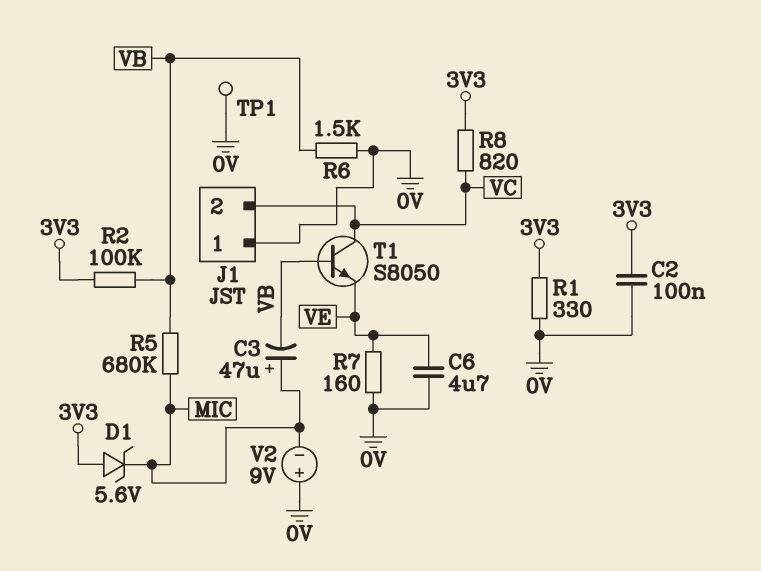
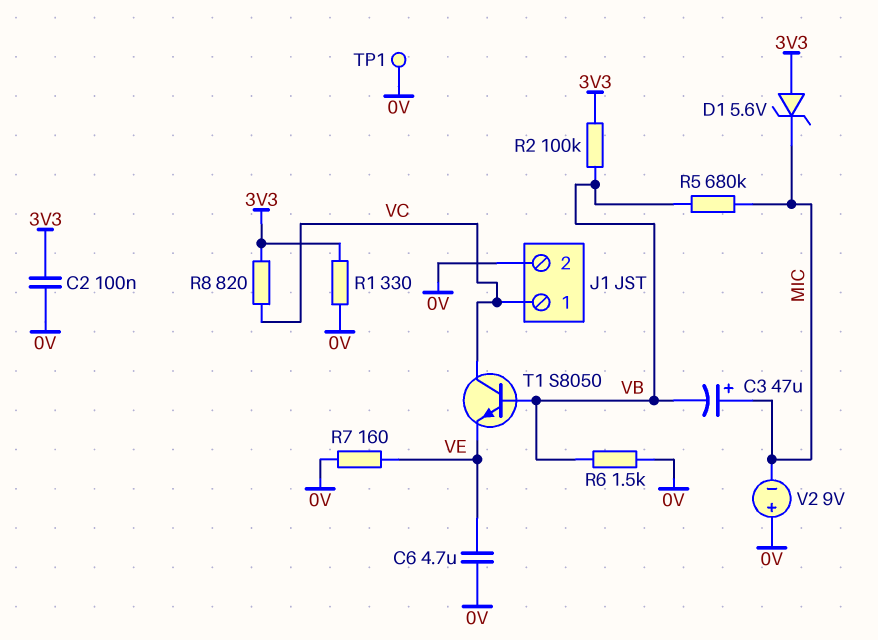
J1 pin 1: 0V -> VC
J1 pin 2: VC -> 0V

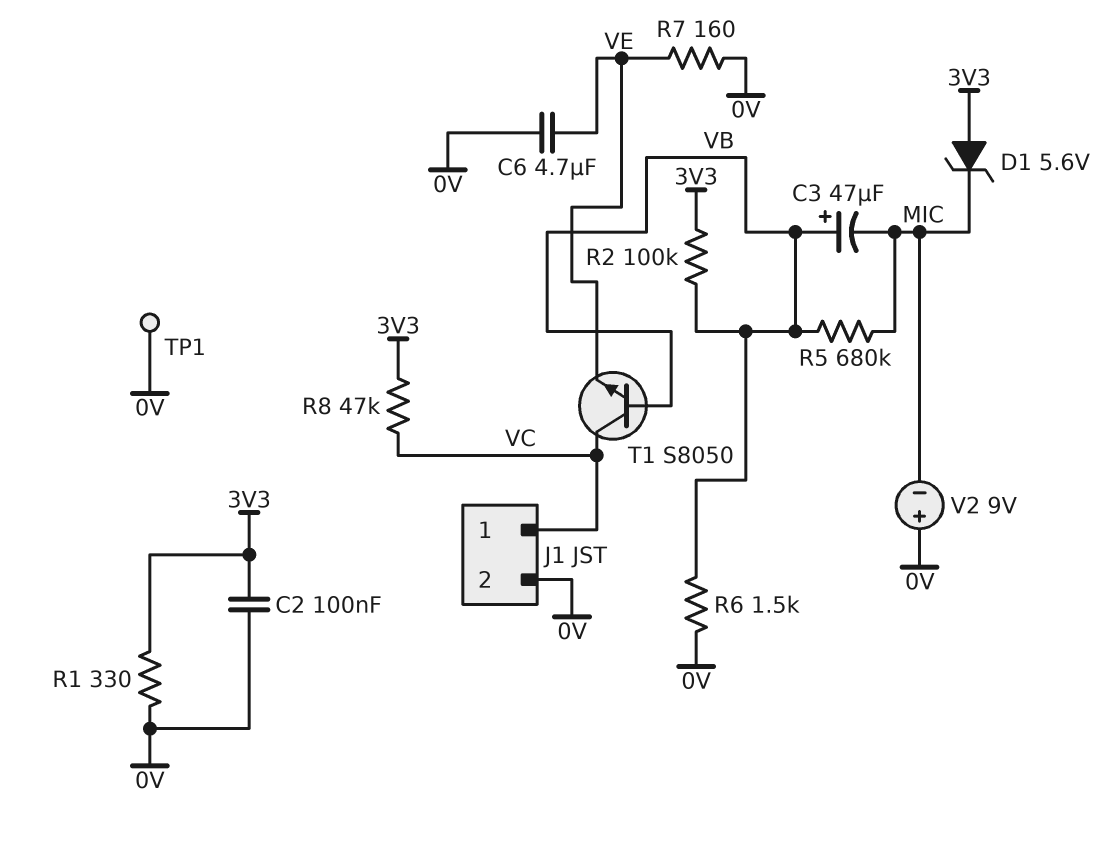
C3: 47uF (plus MIC, minus VB) -> 47uF (plus VB, minus MIC)
R8: 820 (3V3, VC) -> 47k (3V3, VC)

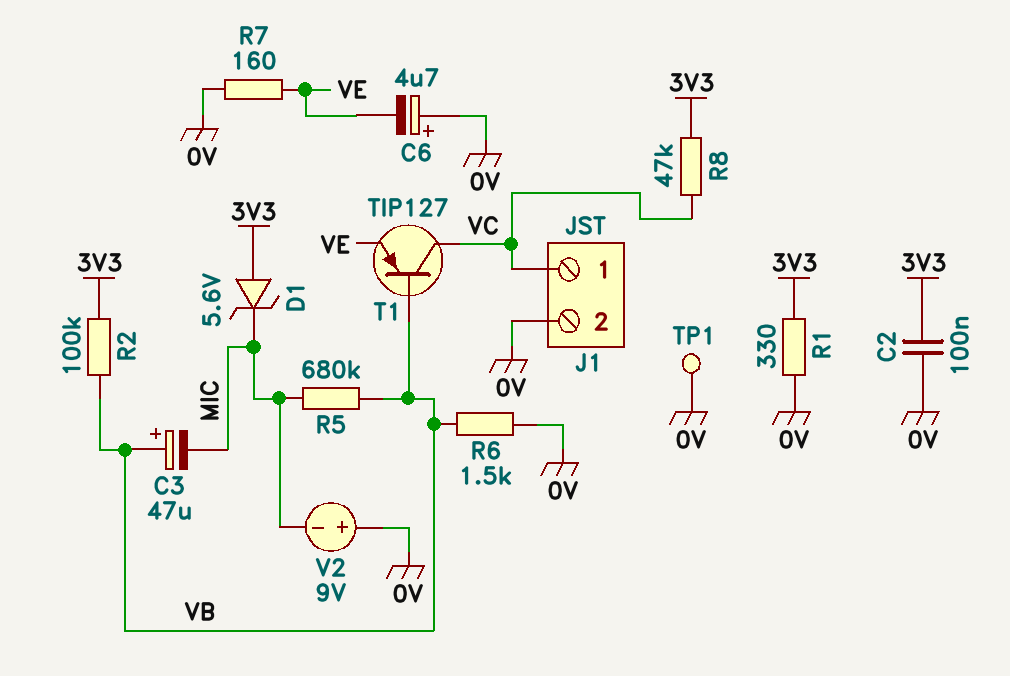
C6: 4.7uF (0V, VE) -> 4.7uF (plus 0V, minus VE)
T1: NPN S8050 (B VB, C VC, E VE) -> PNP TIP127 (B VB, C VC, E VE)

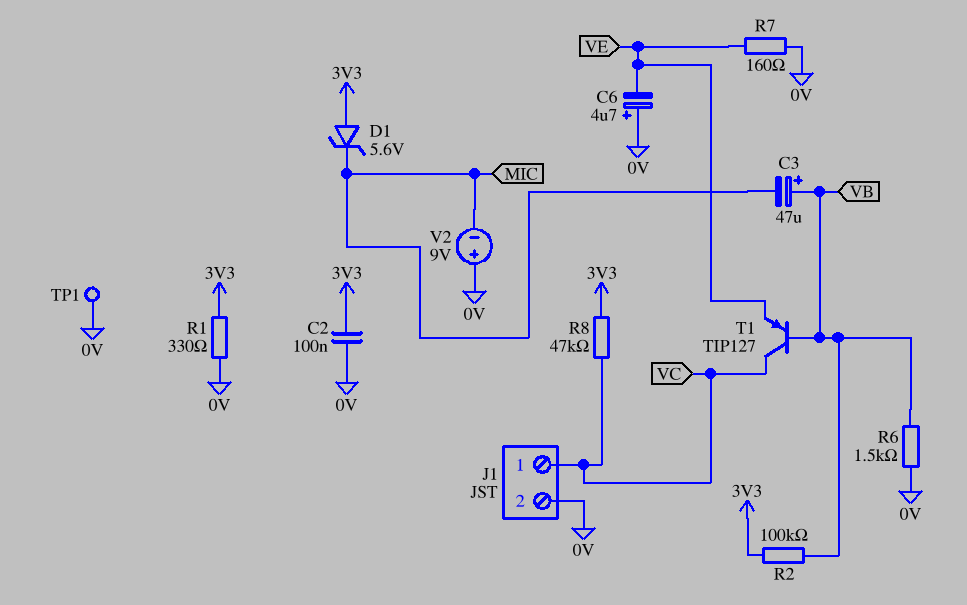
R5: 680k (MIC, VB) -> none

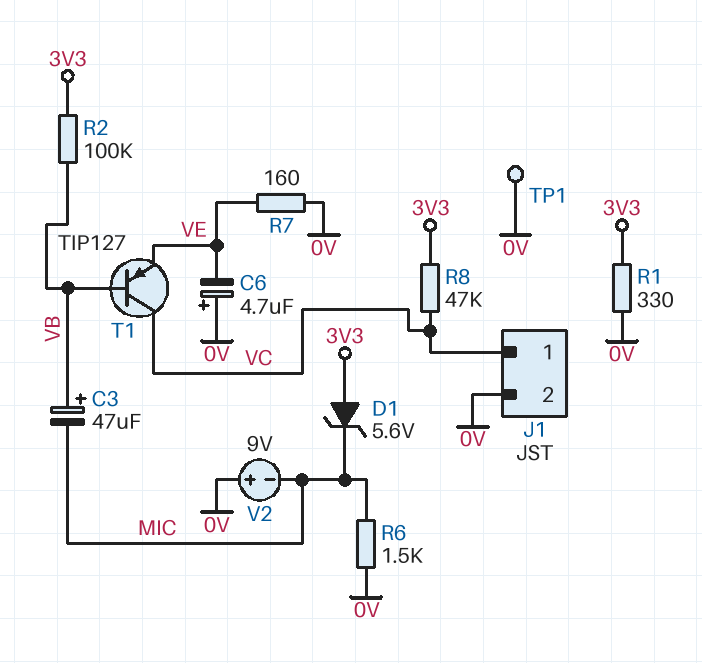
C2: 100nF (0V, 3V3) -> none
R6: 1.5k (0V, VB) -> 1.5k (0V, MIC)

